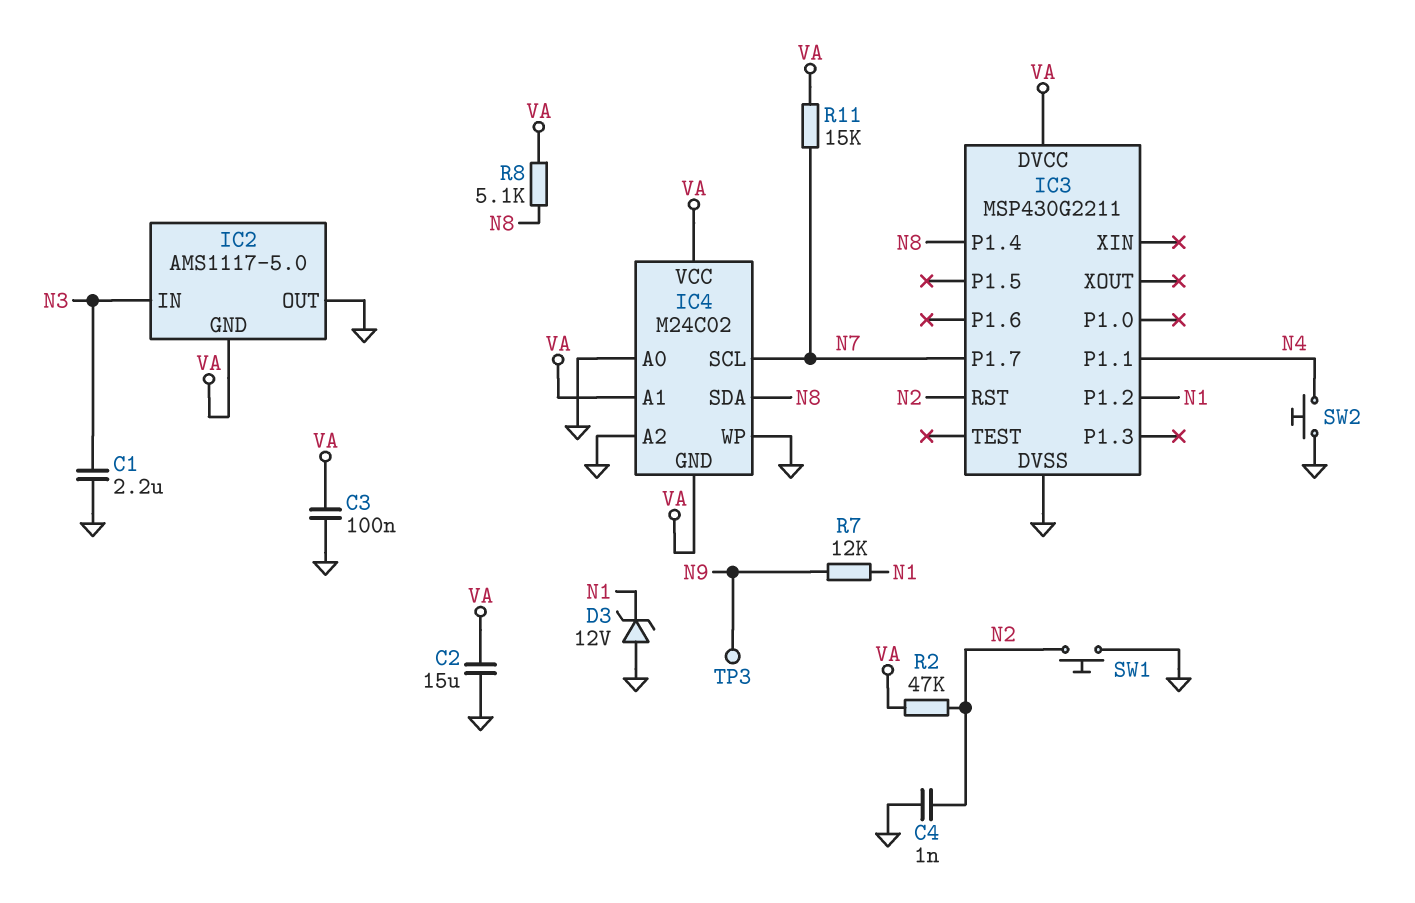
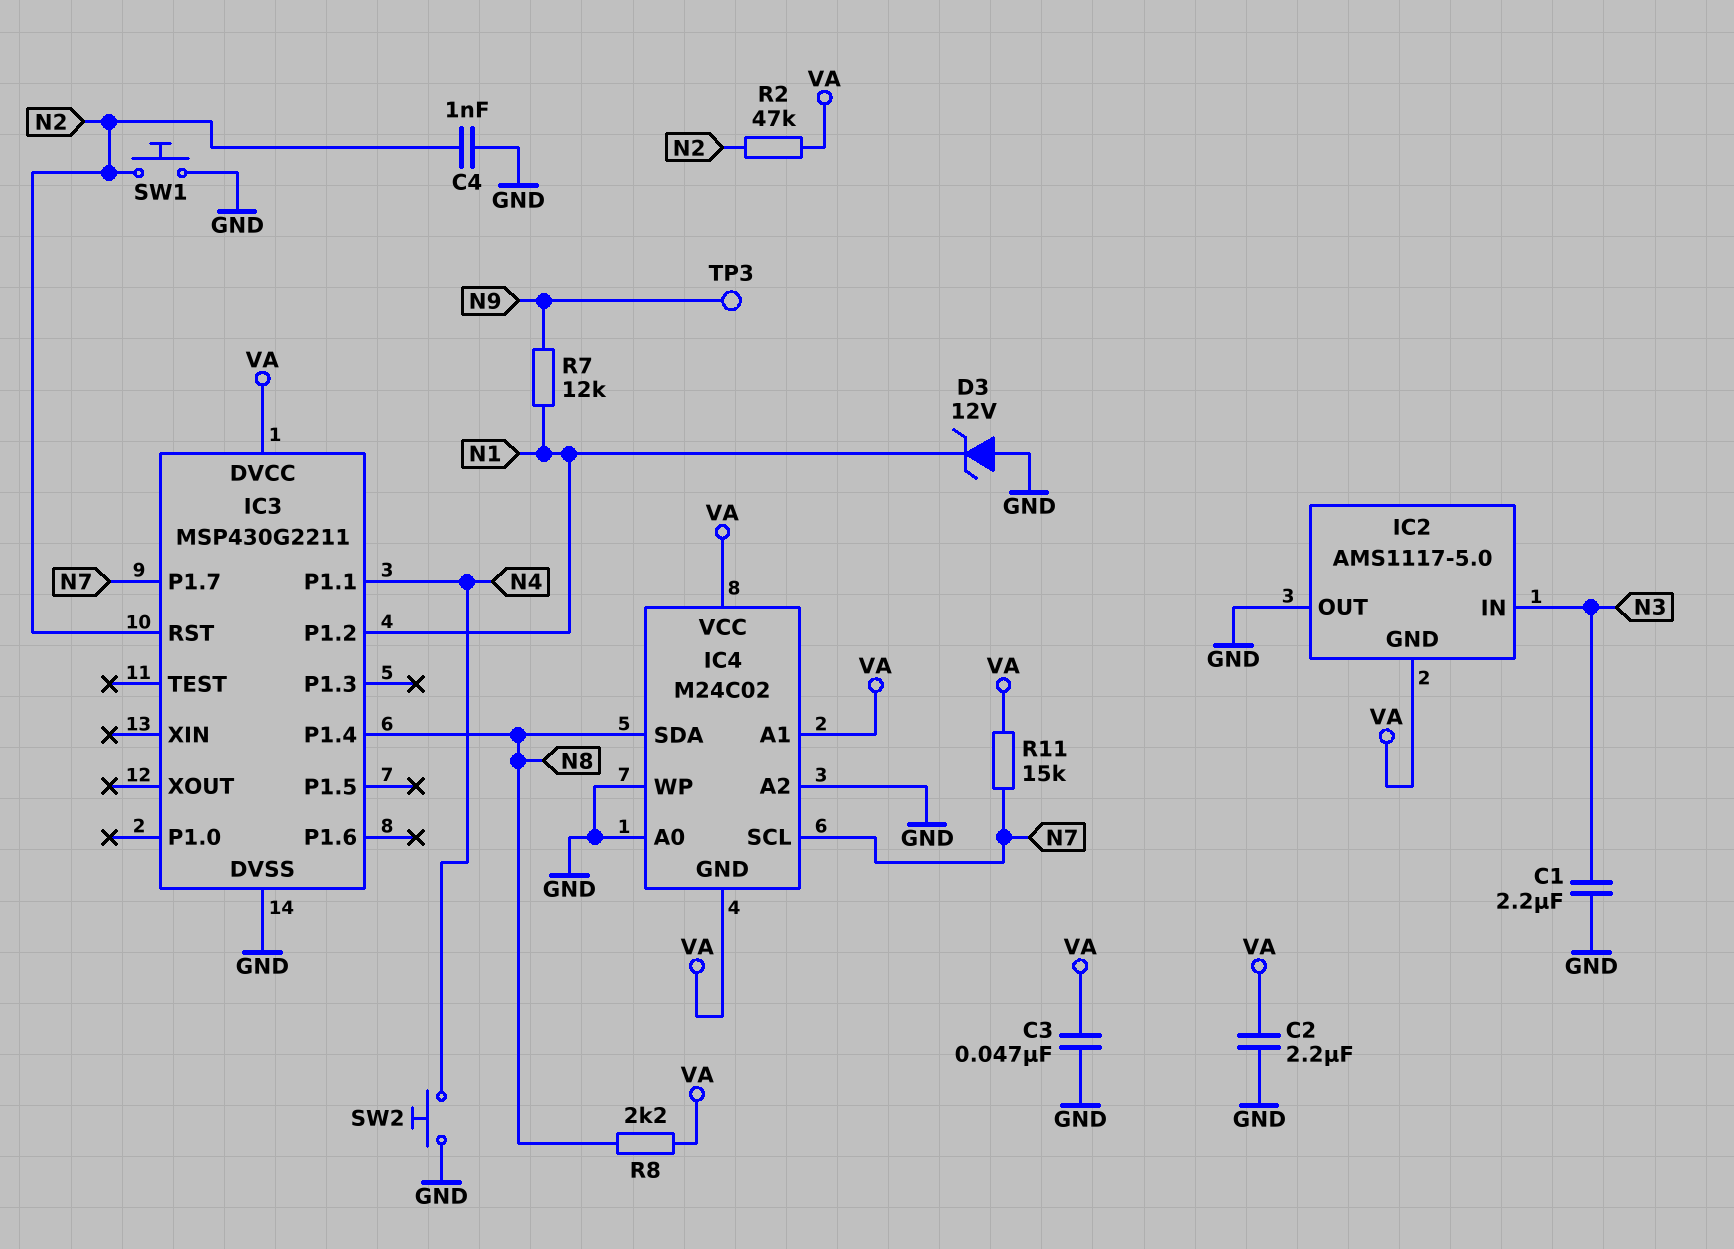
C2: 15uF (GND, VA) -> 2.2uF (GND, VA)
C3: 100nF (GND, VA) -> 47nF (GND, VA)
R8: 5.1k (N8, VA) -> 2.2k (N8, VA)

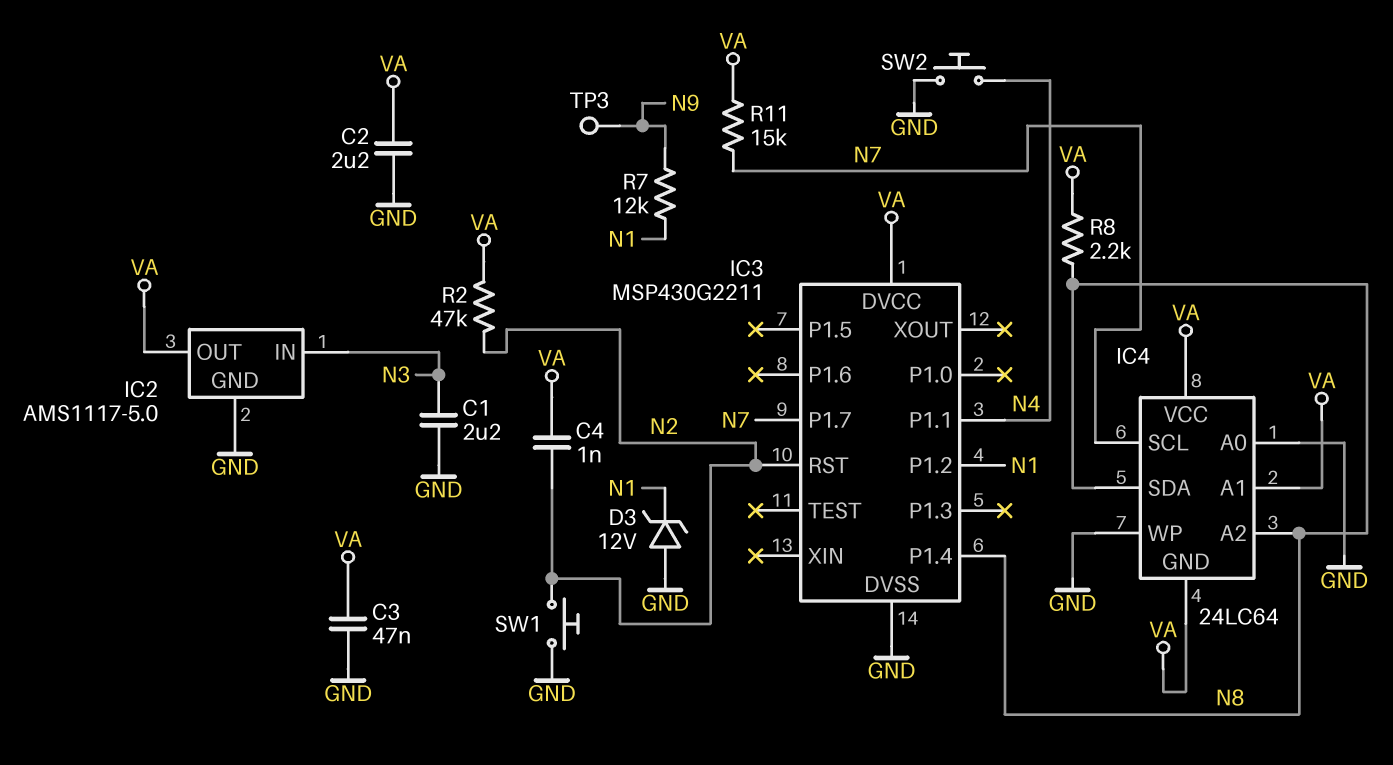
C4: 1nF (GND, N2) -> 1nF (N2, VA)
IC2 pin GND: VA -> GND
IC2 pin OUT: GND -> VA
IC4: M24C02 -> 24LC64
IC4 pin A2: GND -> N8

